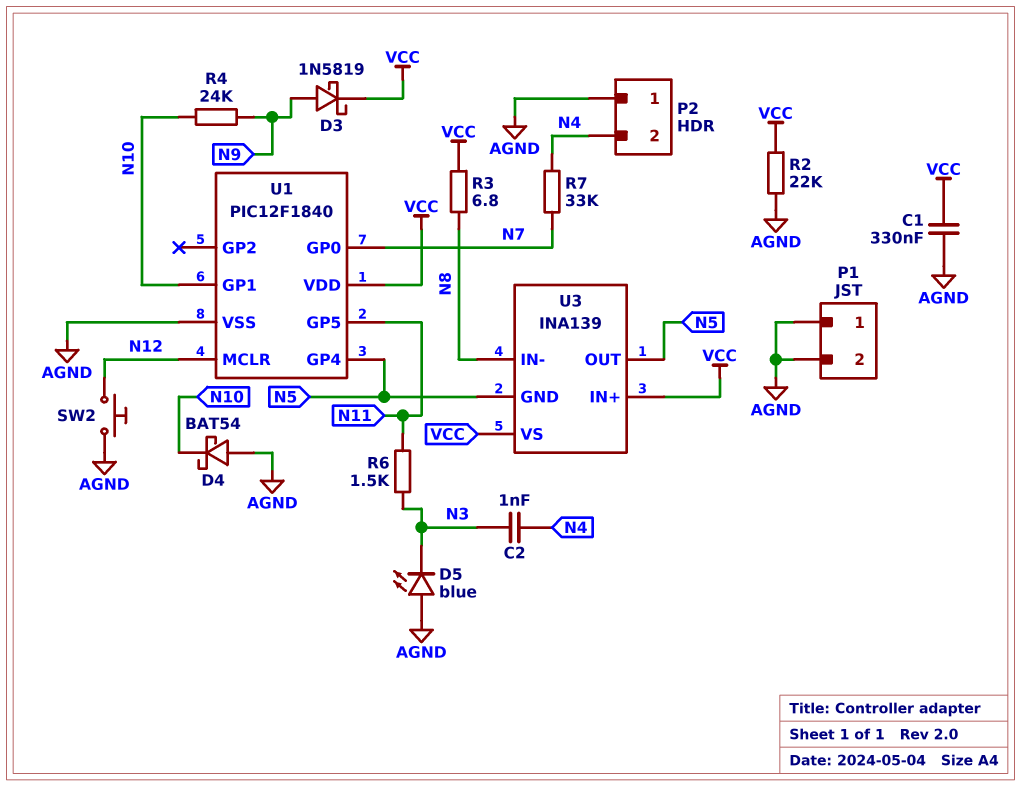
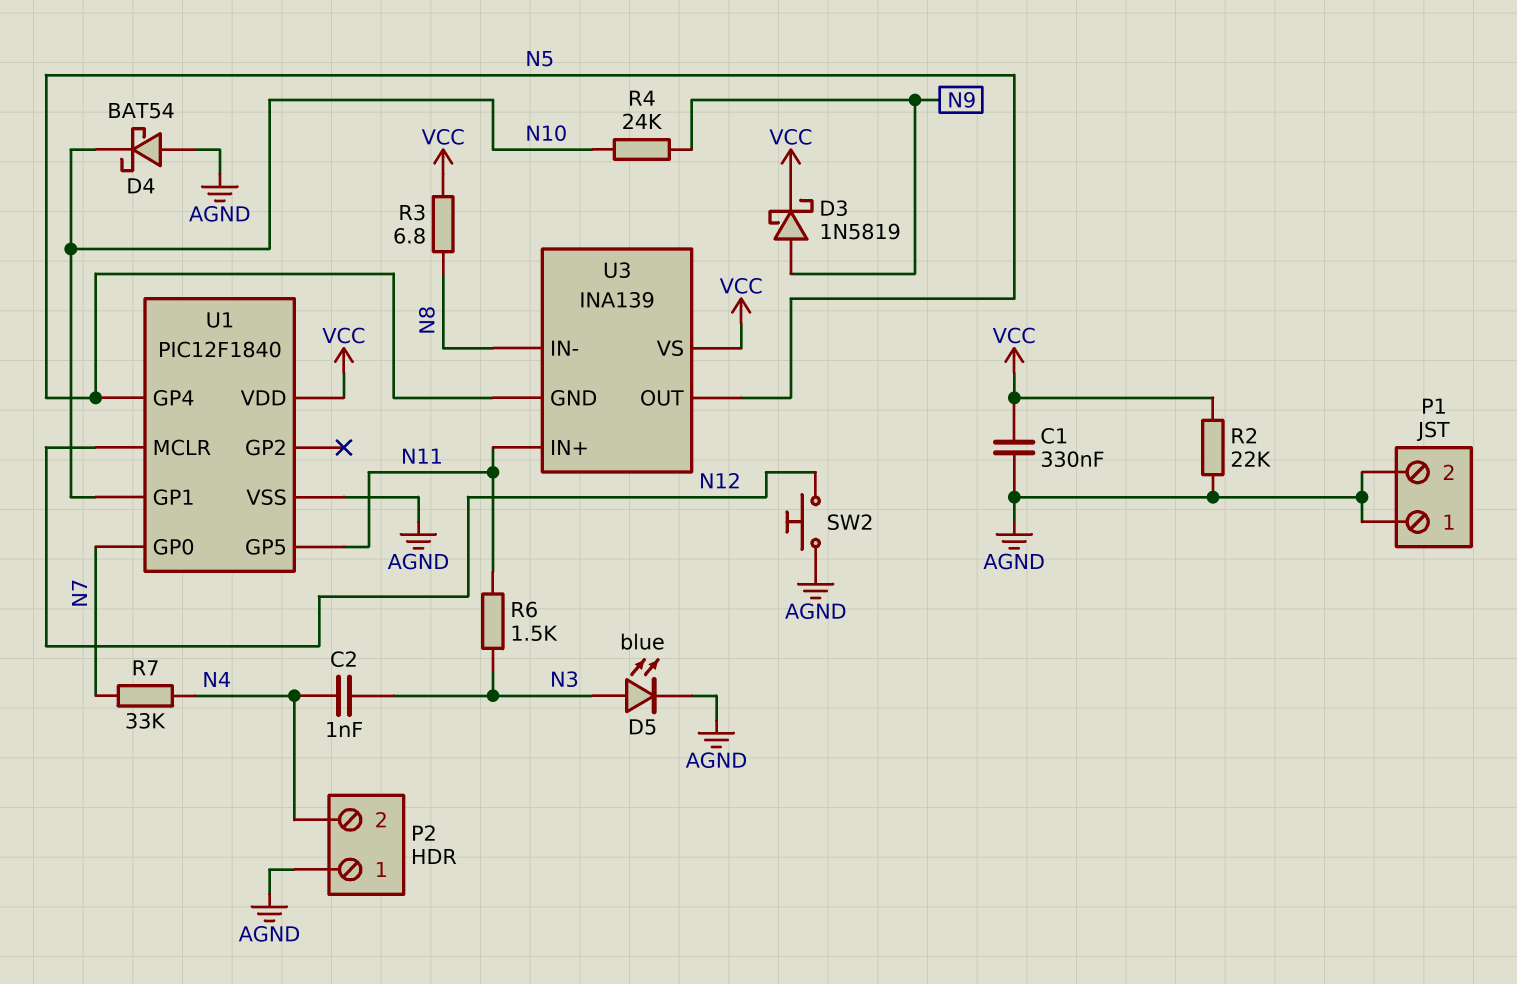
D5: LED blue (A AGND, K N3) -> LED blue (A N3, K AGND)
U3 pin IN+: VCC -> N11

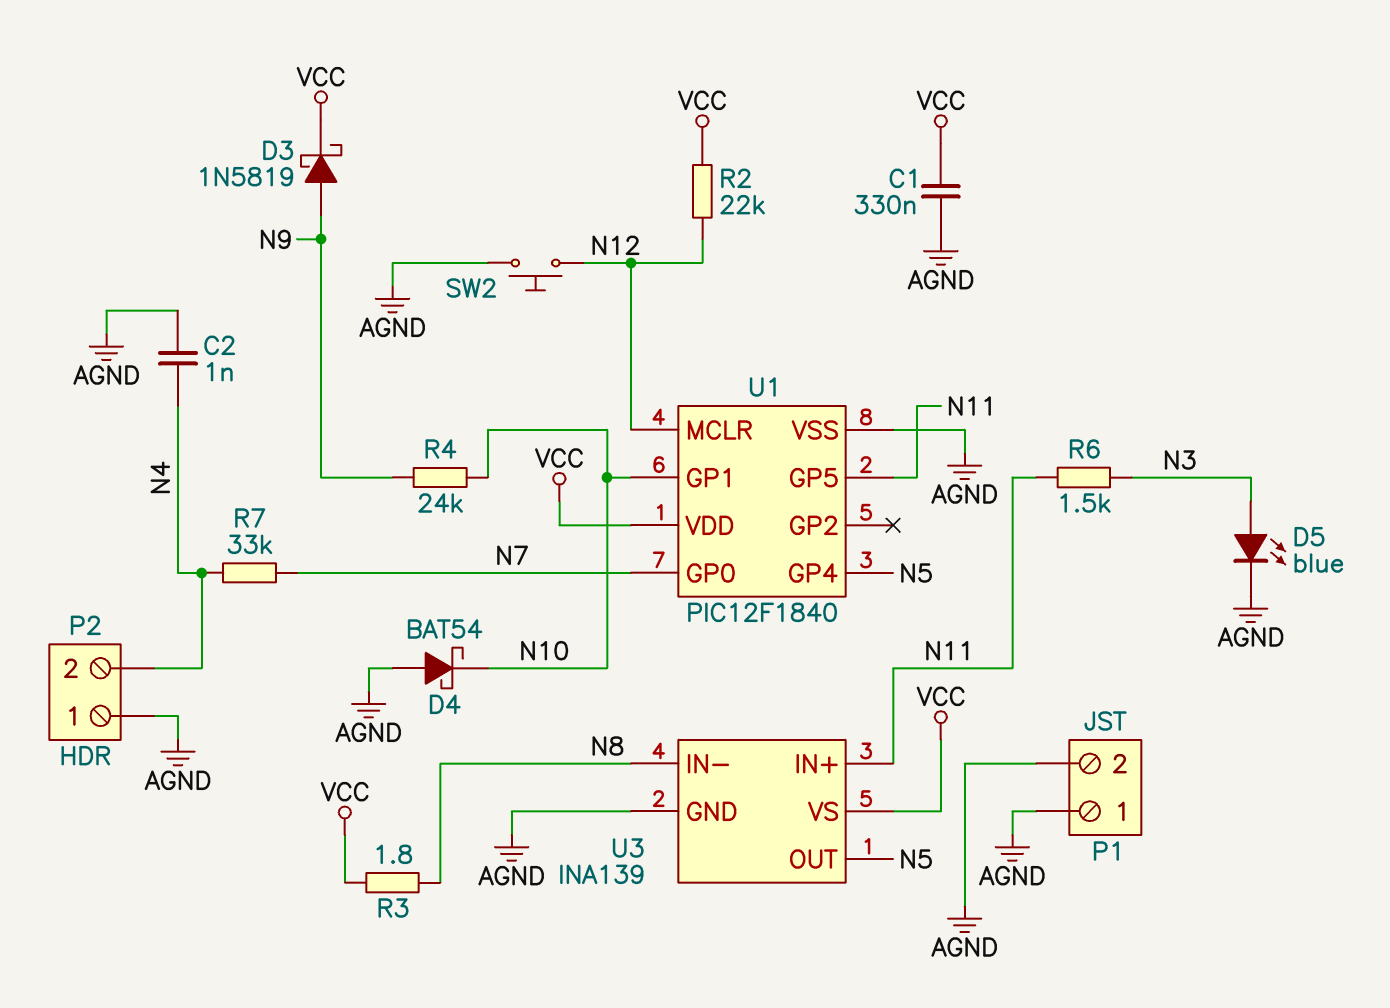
C2: 1nF (N3, N4) -> 1nF (AGND, N4)
R2: 22k (AGND, VCC) -> 22k (N12, VCC)
R3: 6.8 (N8, VCC) -> 1.8 (N8, VCC)
U3 pin GND: N5 -> AGND

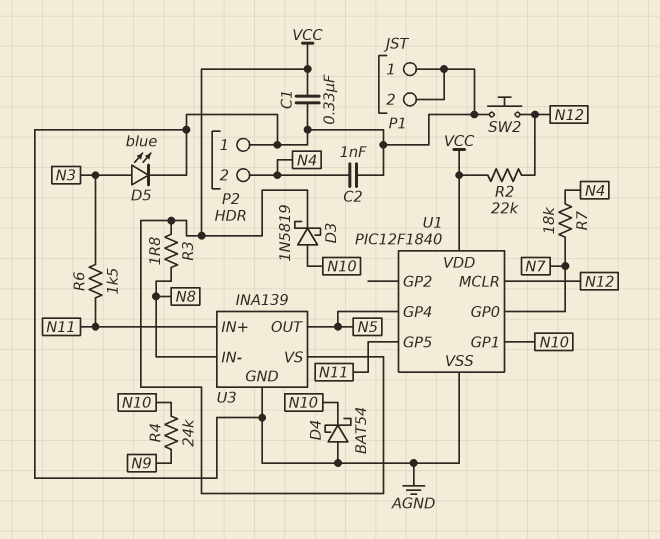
D3: schottky 1N5819 (A N9, K VCC) -> schottky 1N5819 (A N10, K VCC)
R7: 33k (N4, N7) -> 18k (N4, N7)

